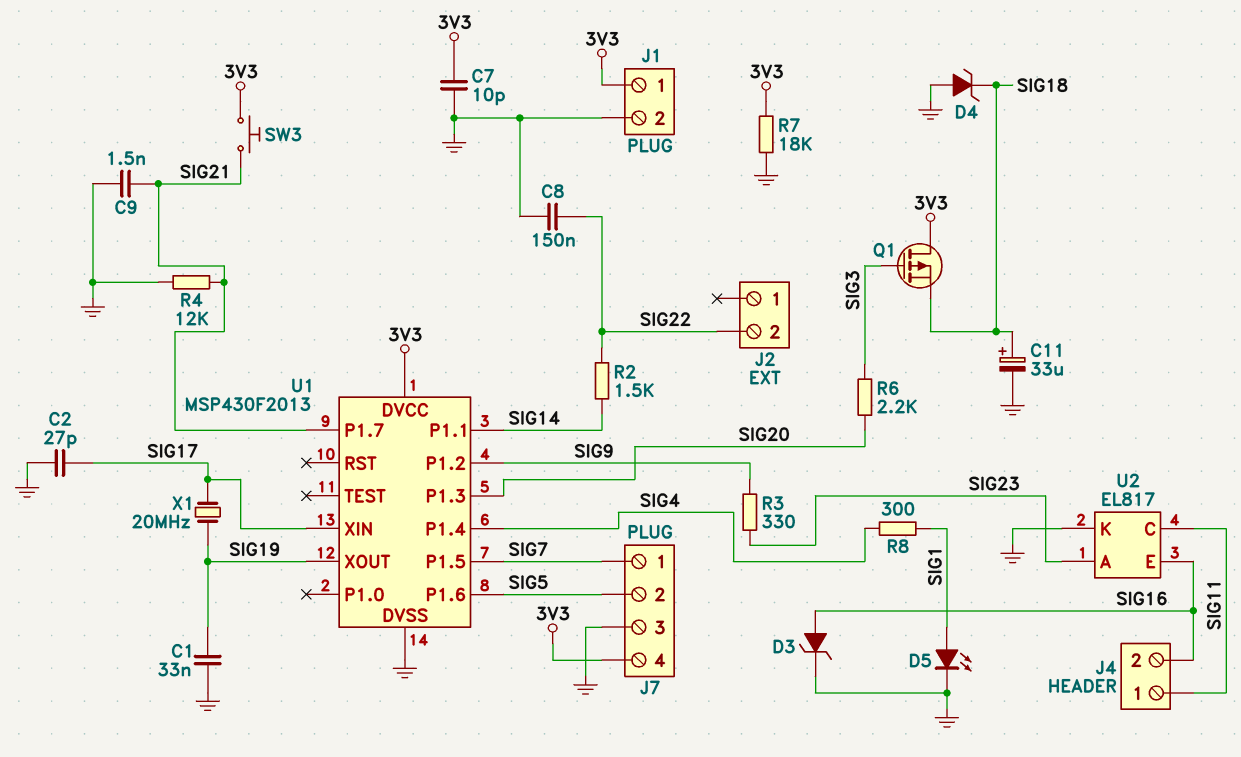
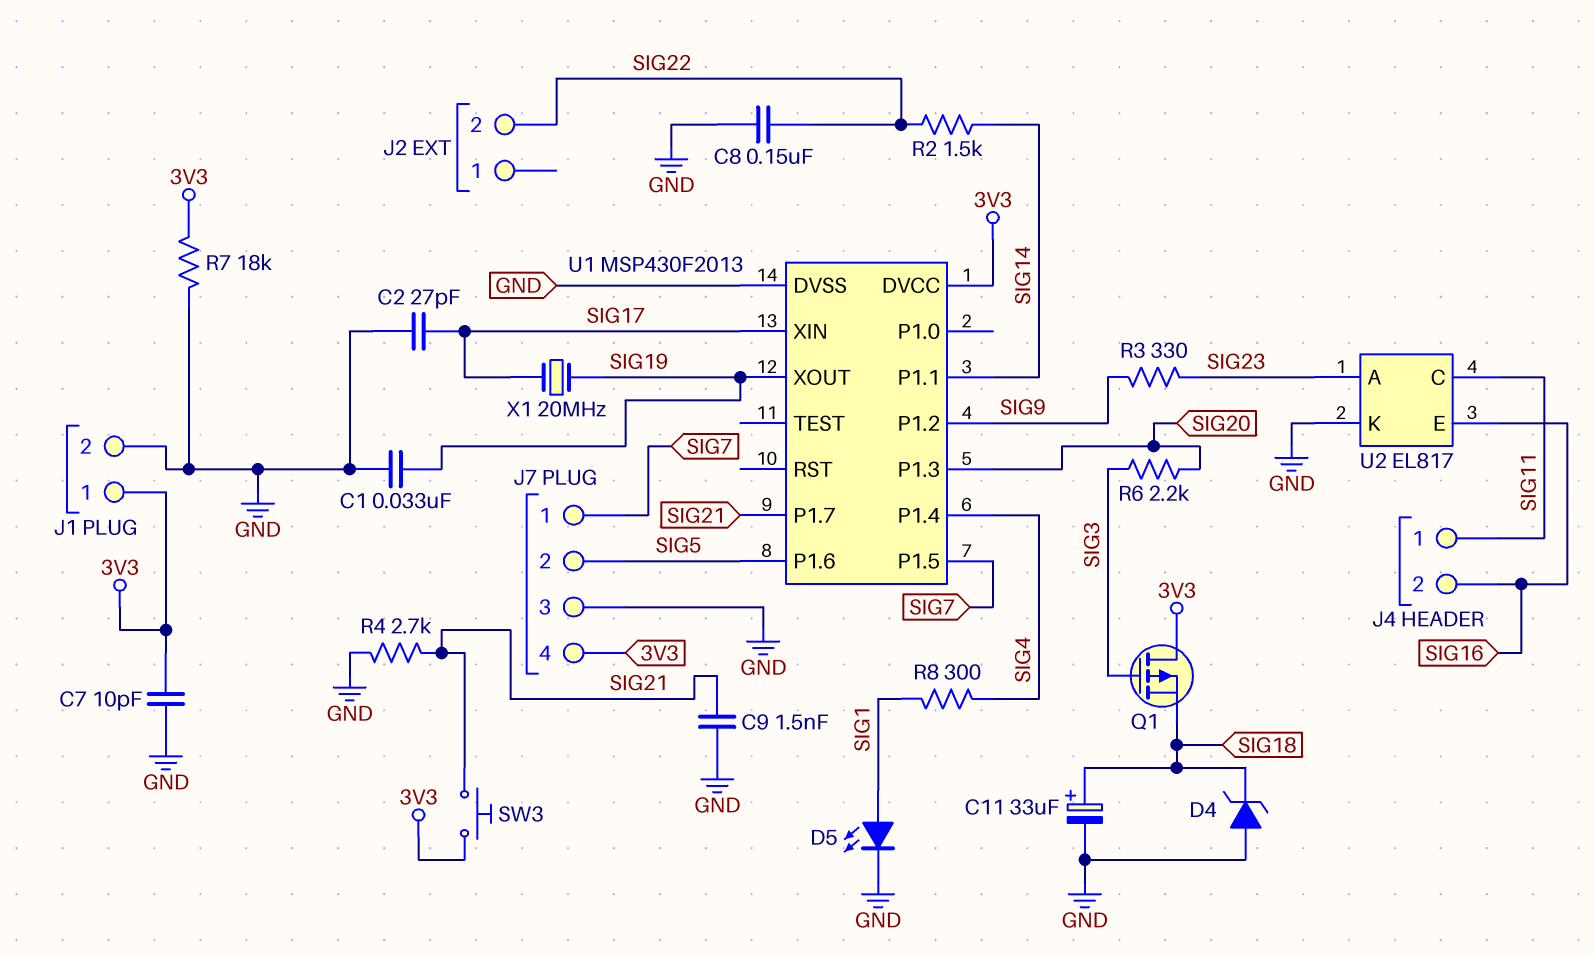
D3: zener (A SIG16, K GND) -> none
R4: 12k (GND, SIG21) -> 2.7k (GND, SIG21)

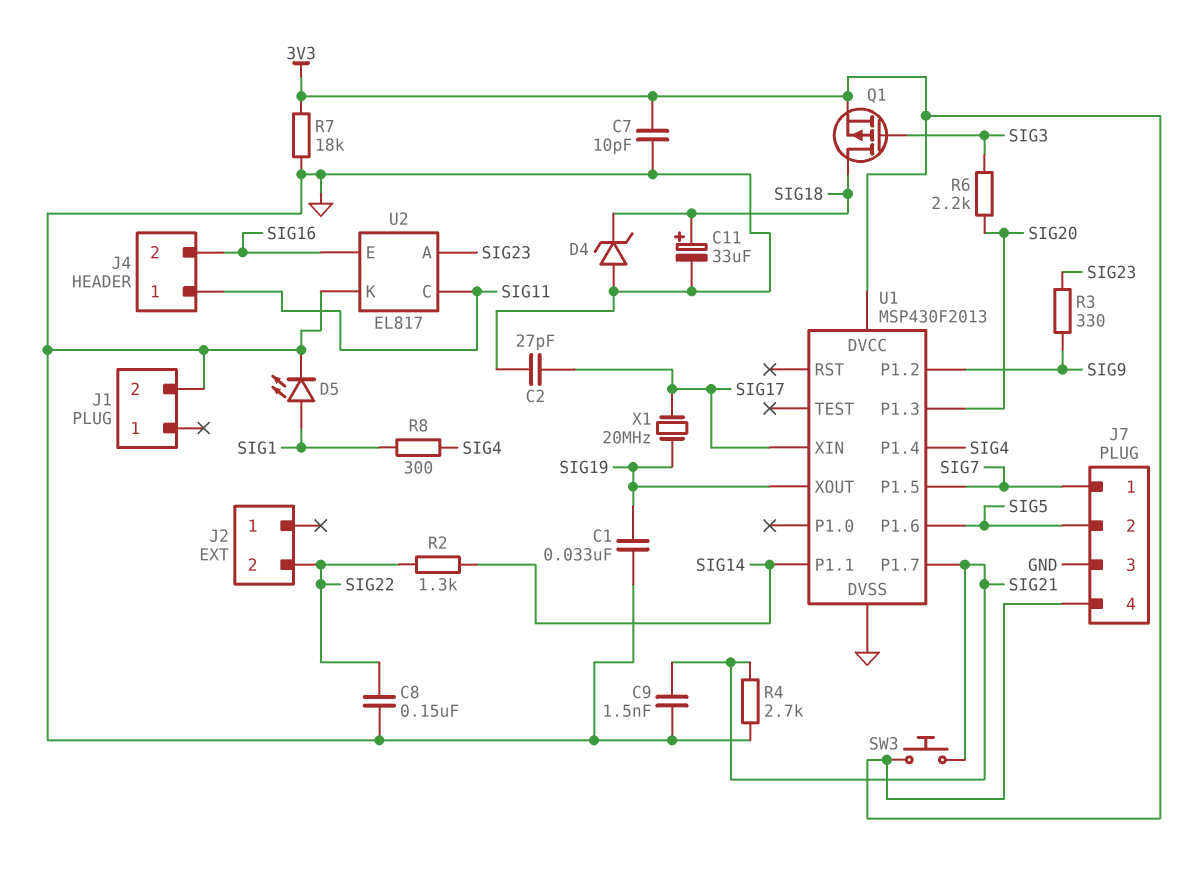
J1 pin 1: 3V3 -> none
Q1: PMOS (G SIG3, D 3V3, S SIG18) -> PMOS (G SIG3, D SIG18, S 3V3)
R2: 1.5k (SIG14, SIG22) -> 1.3k (SIG14, SIG22)

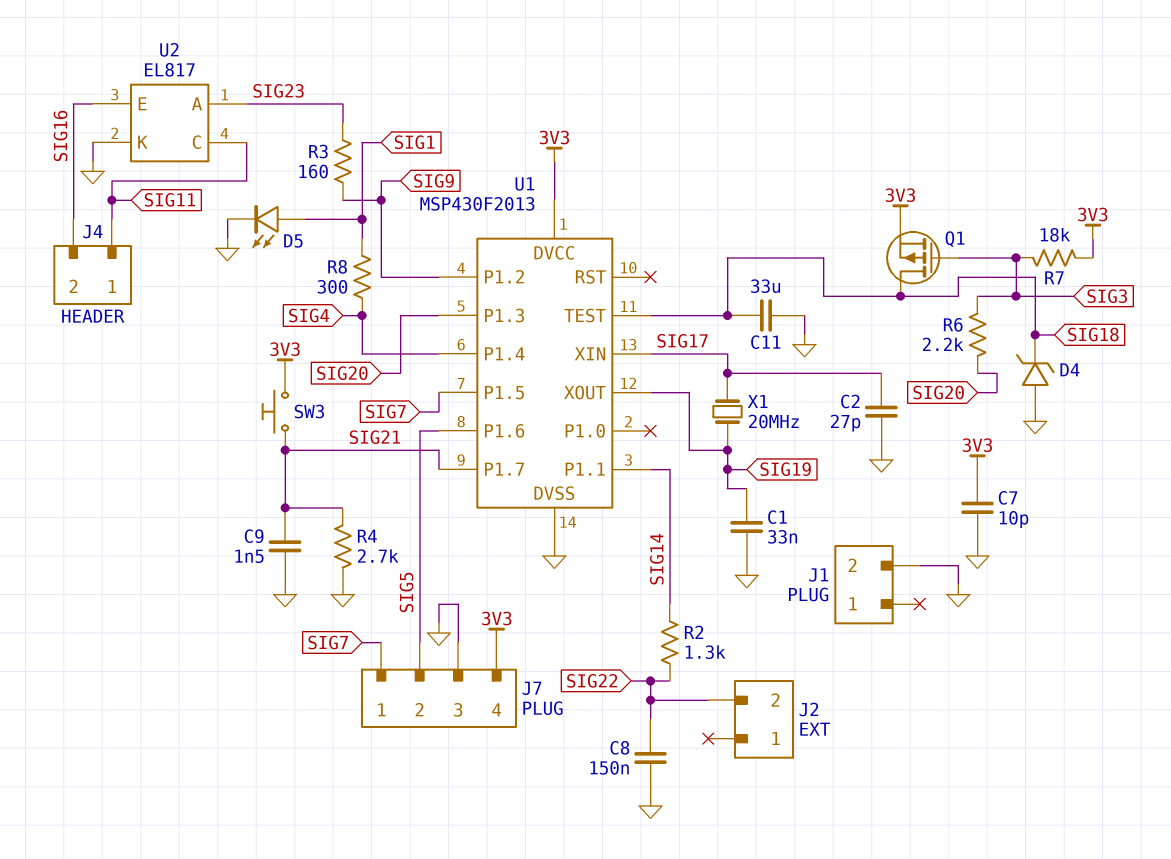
C11: 33uF (plus SIG18, minus GND) -> 33uF (GND, SIG18)
R3: 330 (SIG9, SIG23) -> 160 (SIG9, SIG23)
R7: 18k (3V3, GND) -> 18k (3V3, SIG3)
U1 pin TEST: none -> SIG18

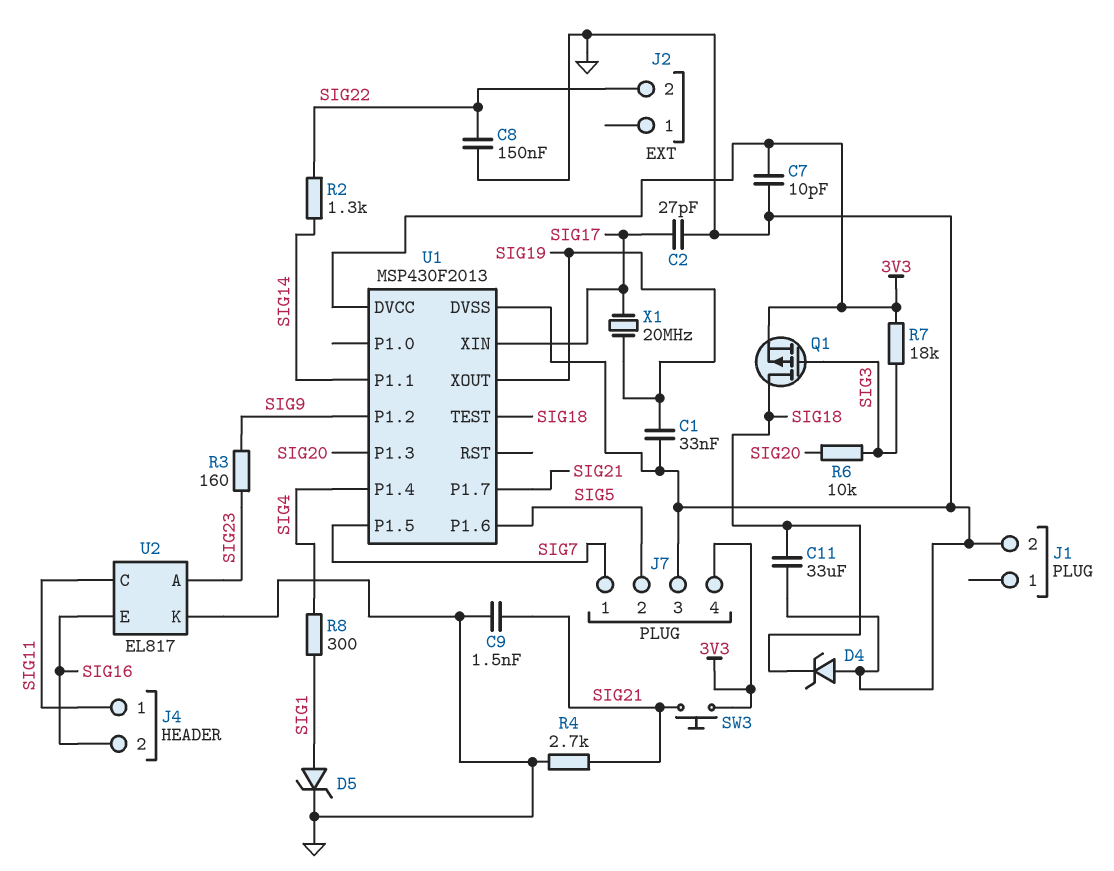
D5: LED (A SIG1, K GND) -> zener (A SIG1, K GND)
R6: 2.2k (SIG3, SIG20) -> 10k (SIG3, SIG20)

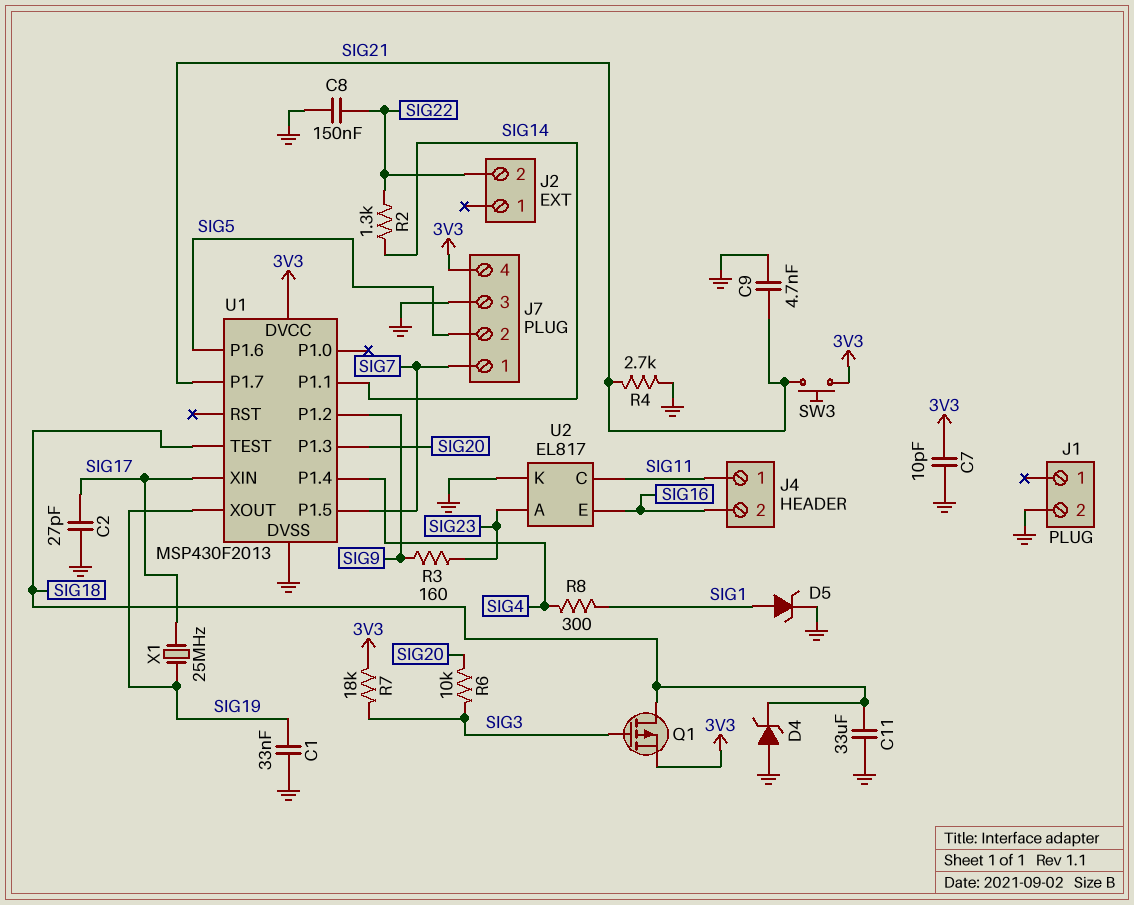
C9: 1.5nF (GND, SIG21) -> 4.7nF (GND, SIG21)
X1: 20MHz (SIG17, SIG19) -> 25MHz (SIG17, SIG19)

